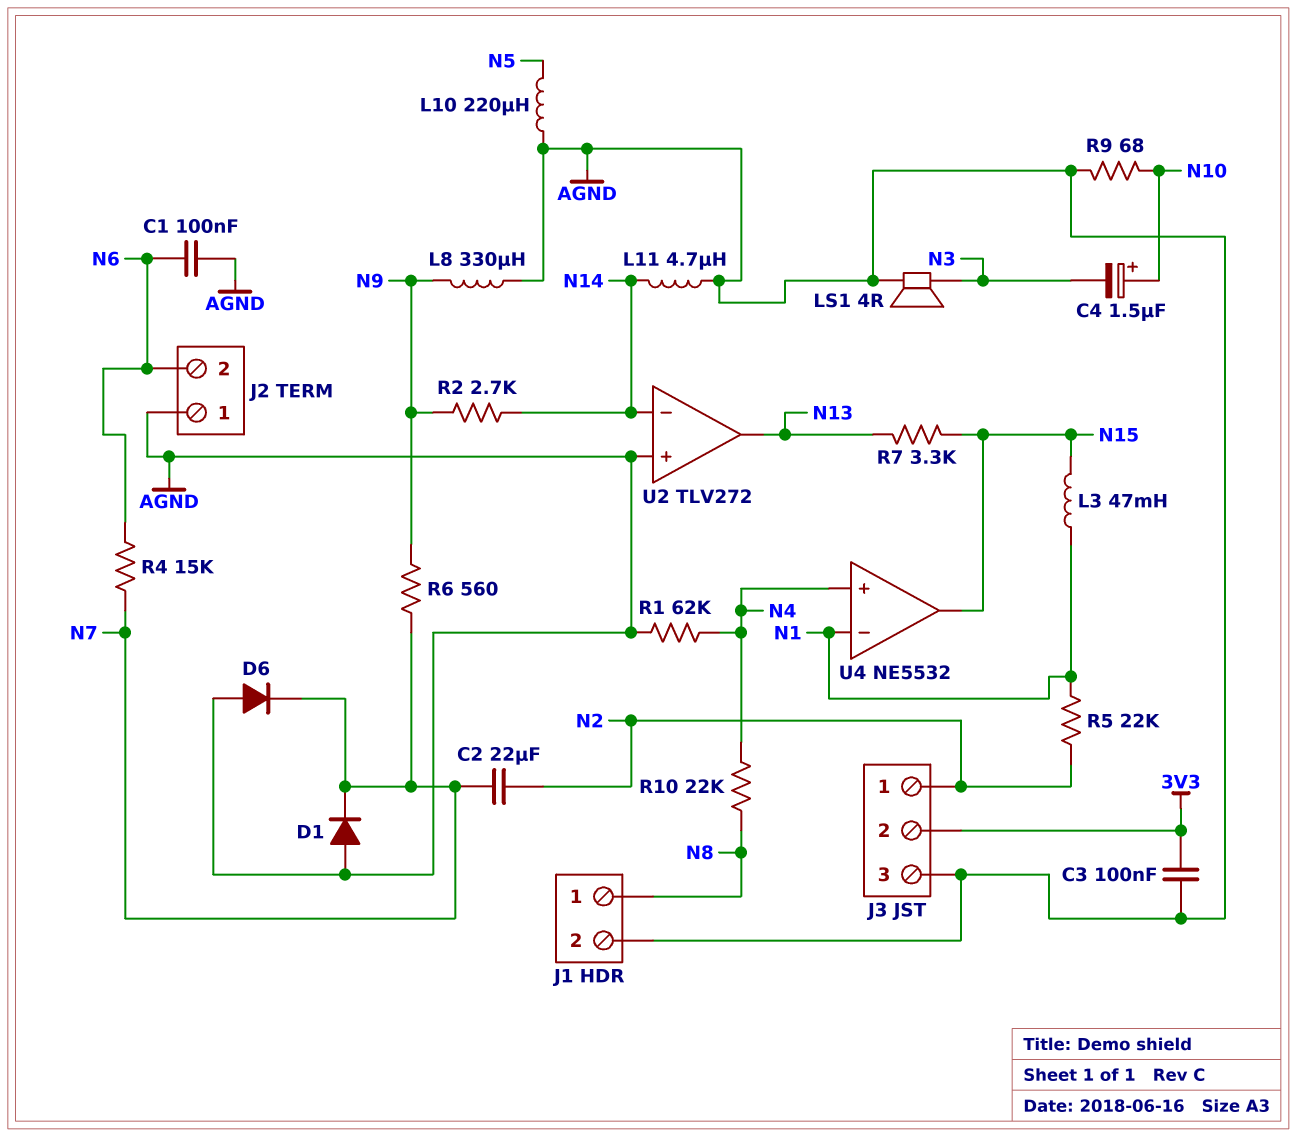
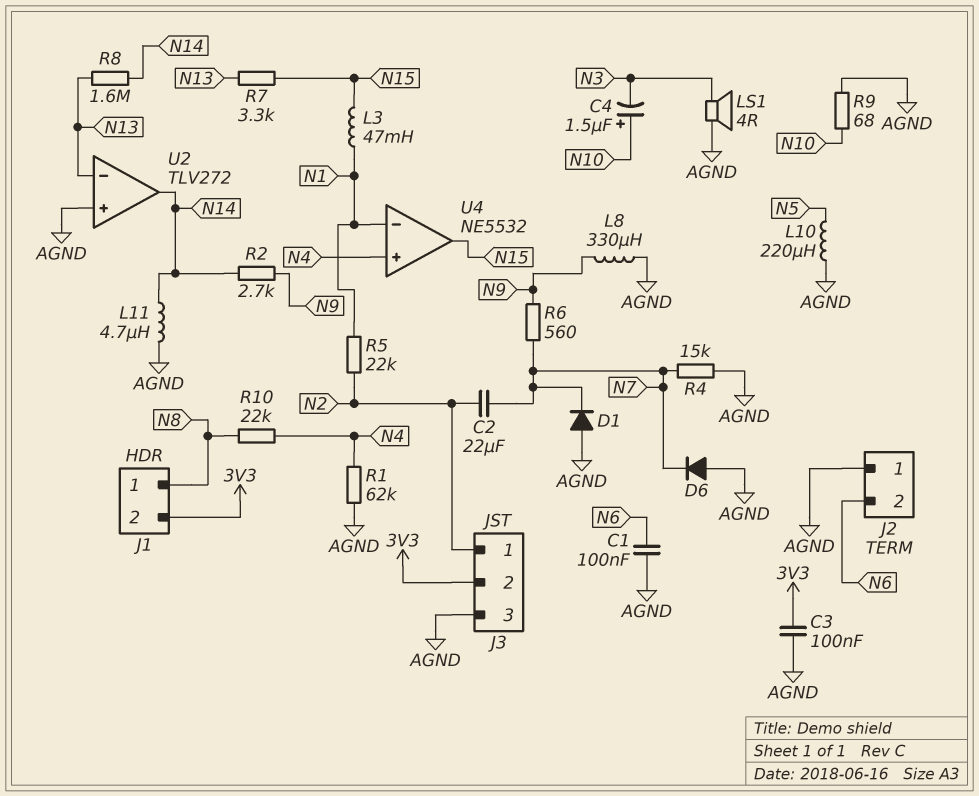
J1 pin 2: AGND -> 3V3
R4: 15k (N6, N7) -> 15k (AGND, N7)
R8: none -> 1.6M (N13, N14)
U2 pin in-: N14 -> N13
U2 pin out: N13 -> N14

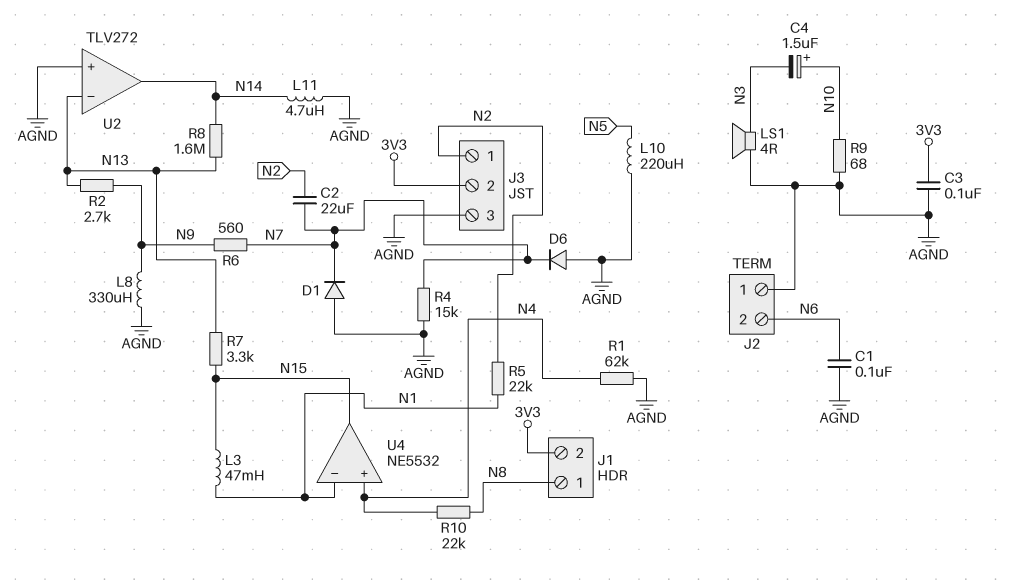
R2: 2.7k (N9, N14) -> 2.7k (N9, N13)

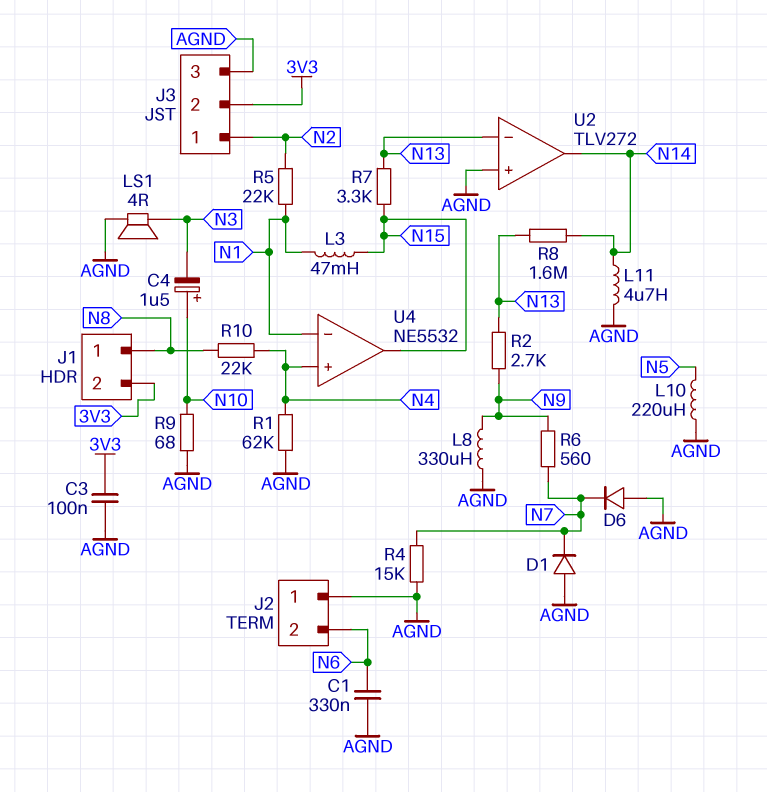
C1: 100nF (AGND, N6) -> 330nF (AGND, N6)
C2: 22uF (N2, N7) -> none

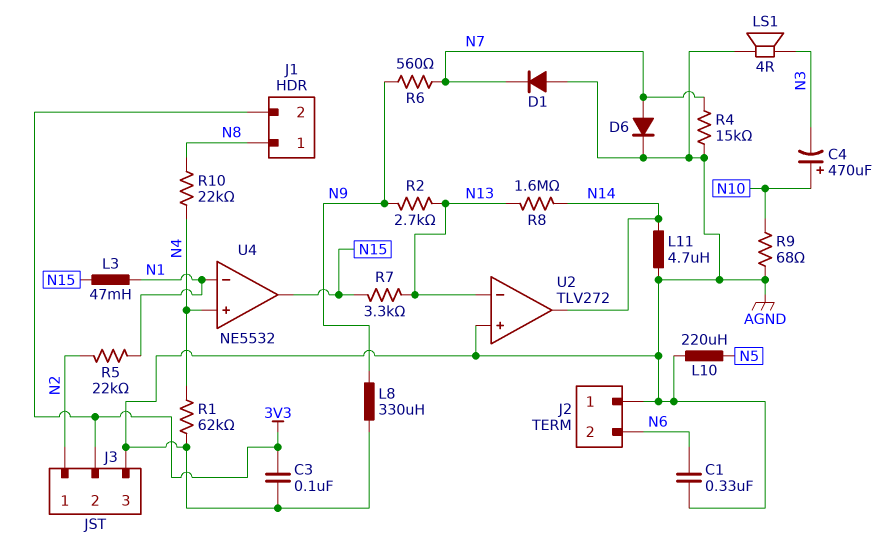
C4: 1.5uF (plus N10, minus N3) -> 470uF (plus N10, minus N3)
D6: diode (A AGND, K N7) -> diode (A N7, K AGND)

